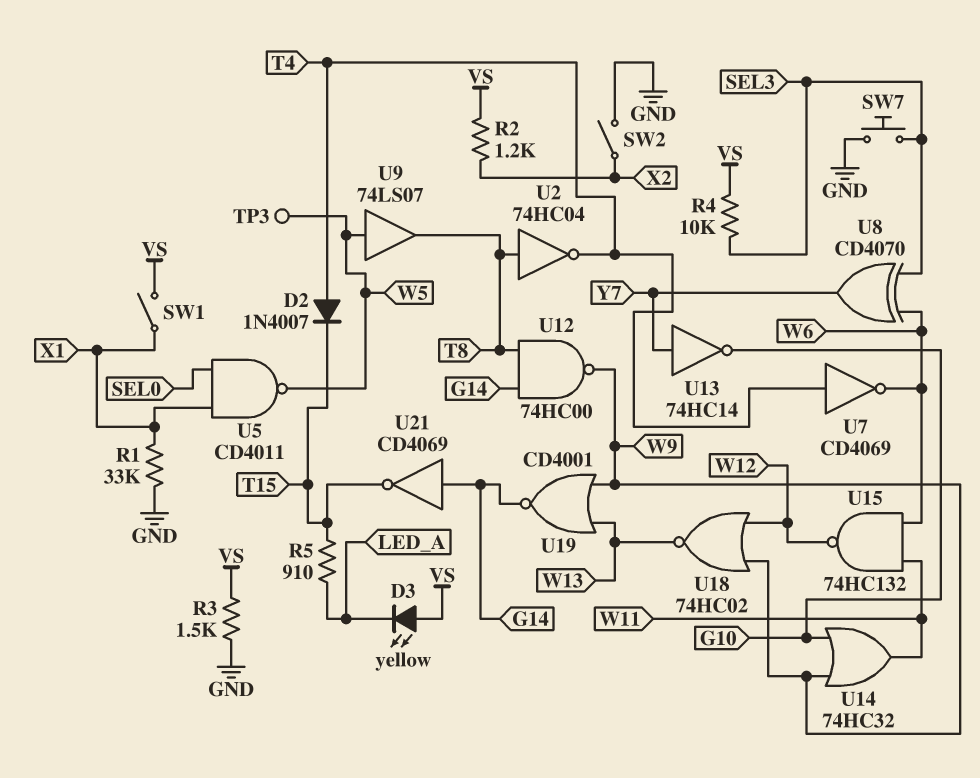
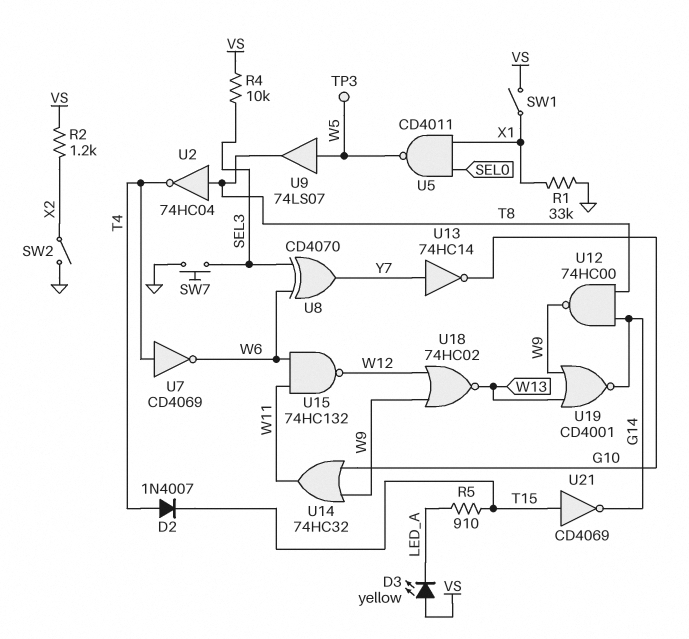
R3: 1.5k (GND, VS) -> none
U21: NOT CD4069 (in G14, out T15) -> NOT CD4069 (in T15, out G14)

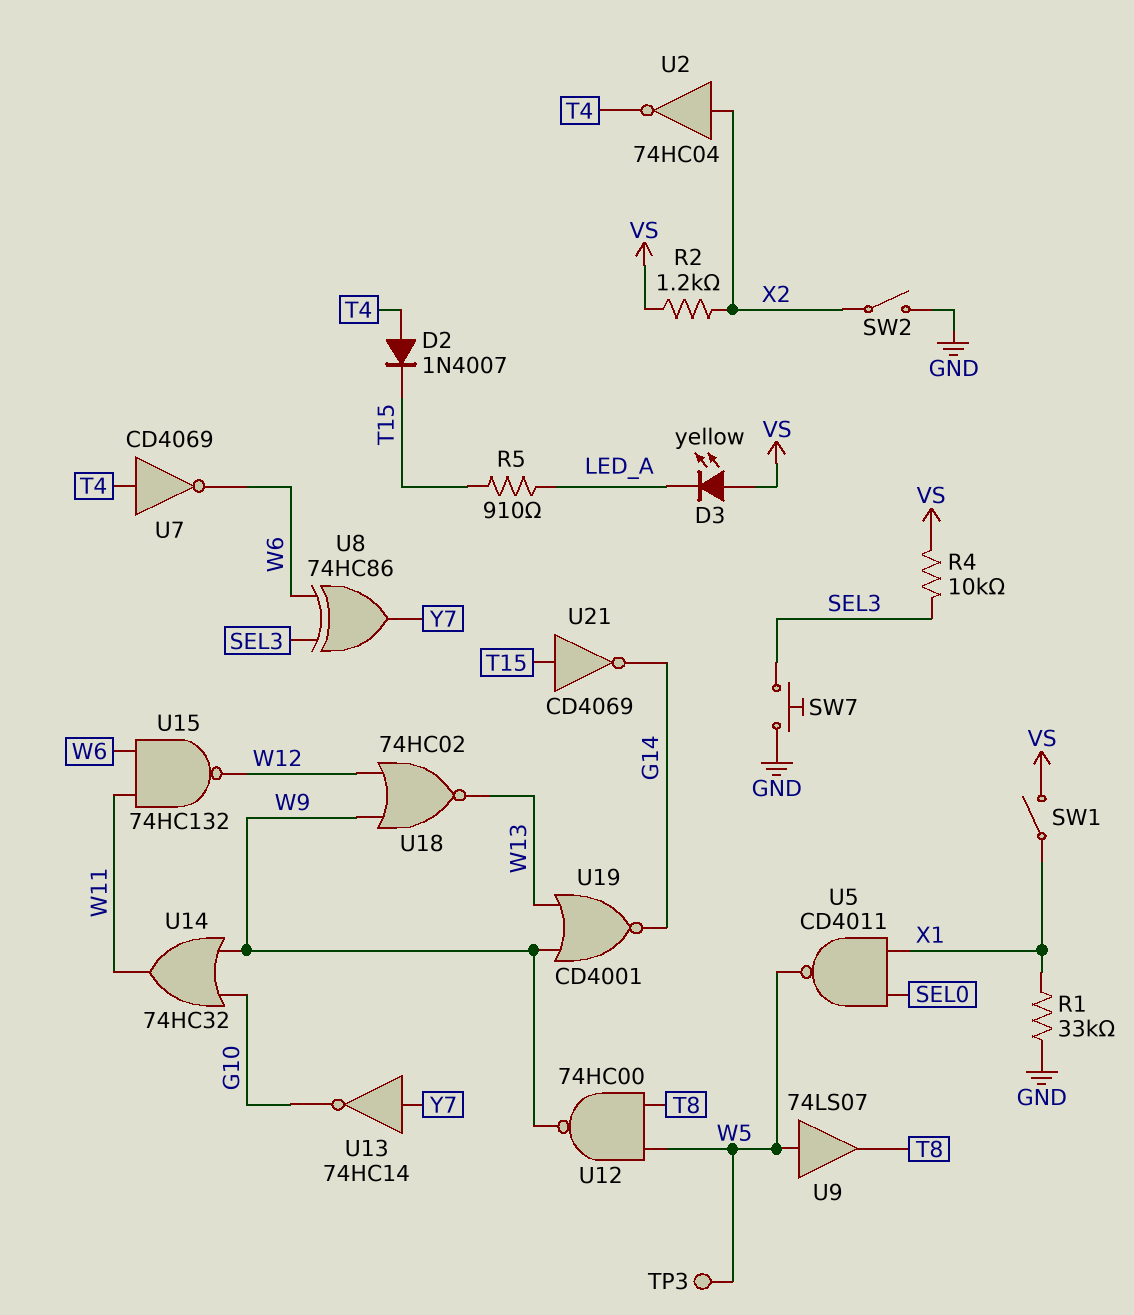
U2: NOT 74HC04 (in T8, out T4) -> NOT 74HC04 (in X2, out T4)
U8: XOR CD4070 (in SEL3, in W6, out Y7) -> XOR 74HC86 (in SEL3, in W6, out Y7)
U12: NAND 74HC00 (in G14, in T8, out W9) -> NAND 74HC00 (in T8, in W5, out W9)

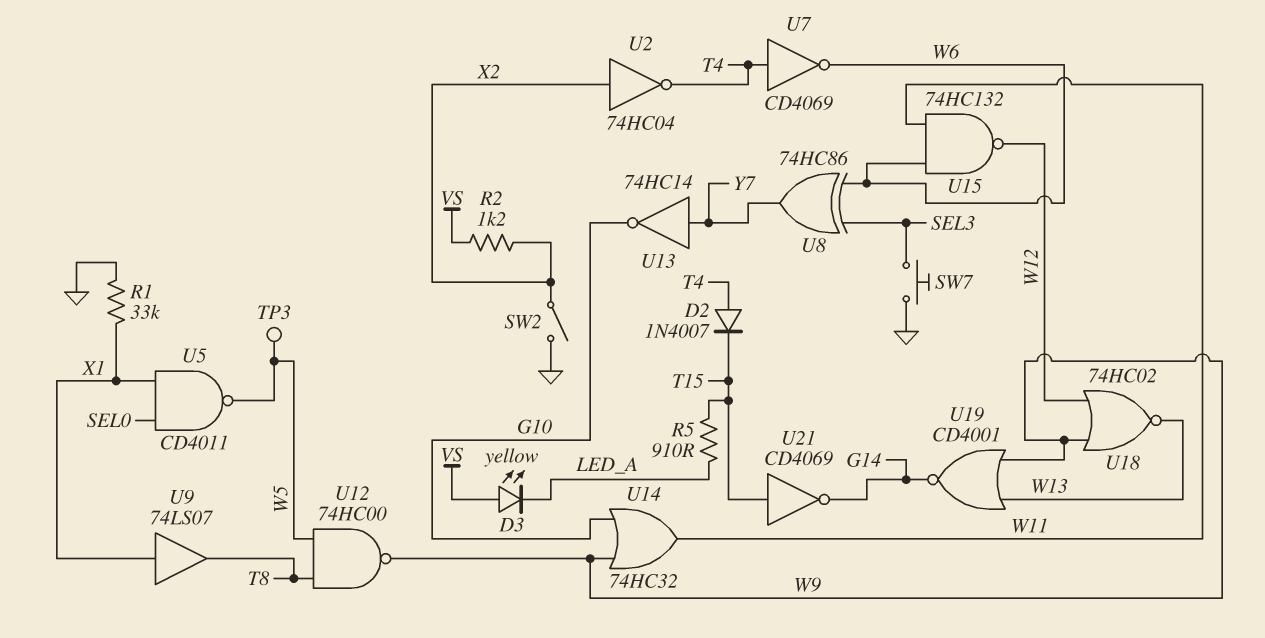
R4: 10k (SEL3, VS) -> none
SW1: switch (VS, X1) -> none
U9: buffer 74LS07 (in W5, out T8) -> buffer 74LS07 (in X1, out T8)

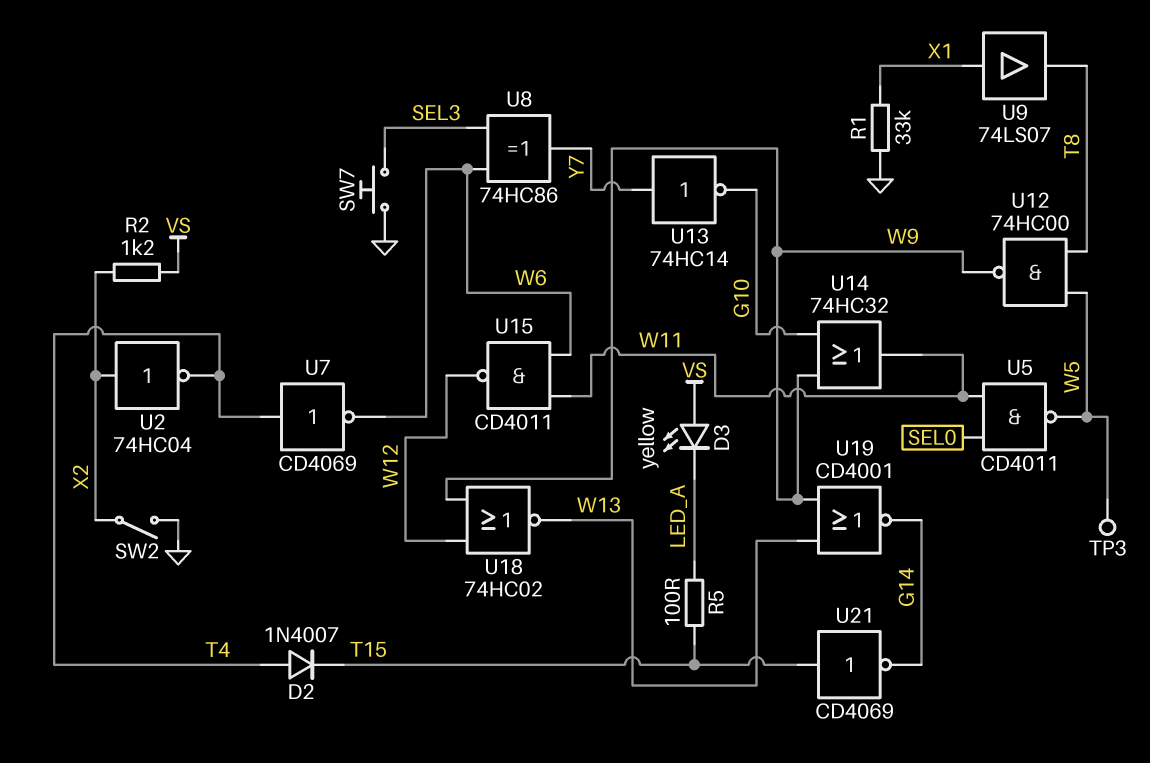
R5: 910 (LED_A, T15) -> 100 (LED_A, T15)
U5: NAND CD4011 (in SEL0, in X1, out W5) -> NAND CD4011 (in SEL0, in W11, out W5)
U15: NAND 74HC132 (in W6, in W11, out W12) -> NAND CD4011 (in W6, in W11, out W12)

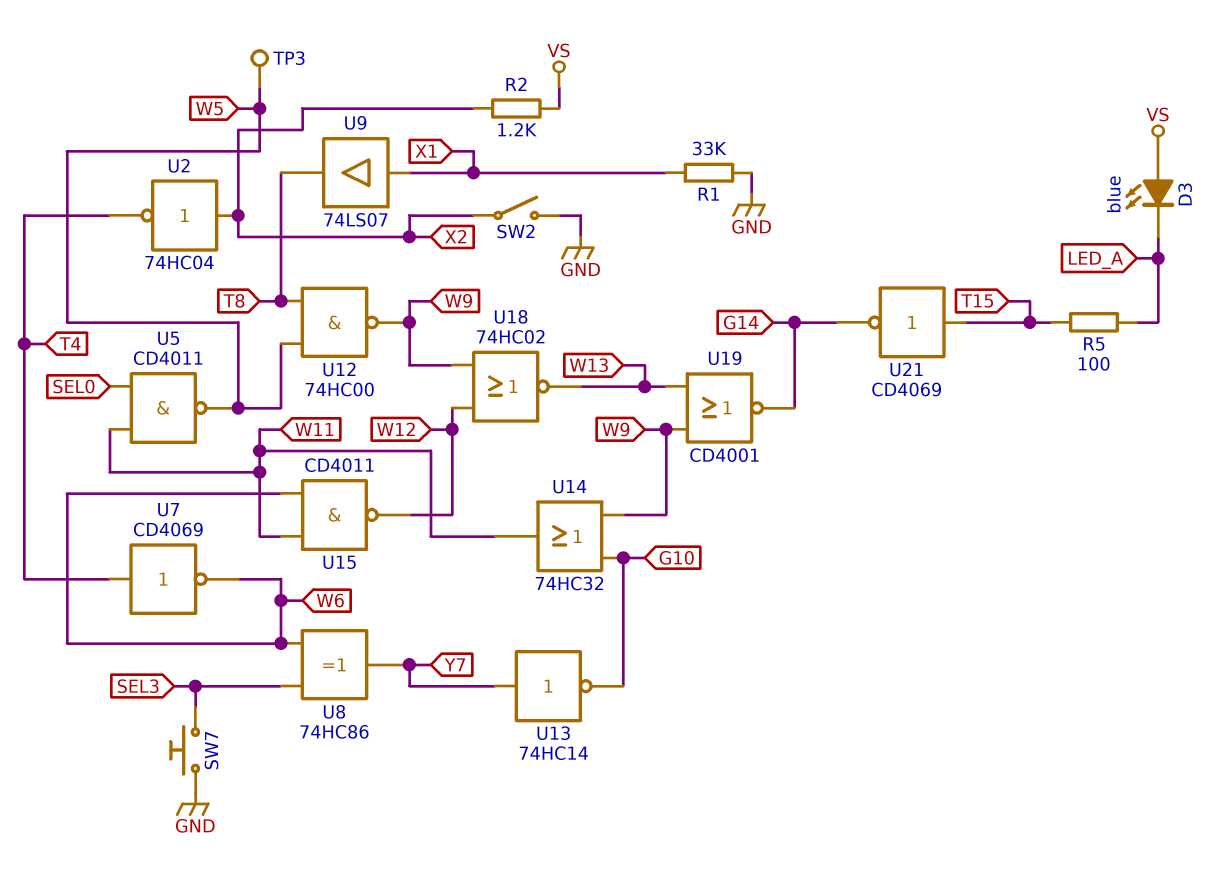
D2: diode 1N4007 (A T4, K T15) -> none
D3: LED yellow (A VS, K LED_A) -> LED blue (A VS, K LED_A)

